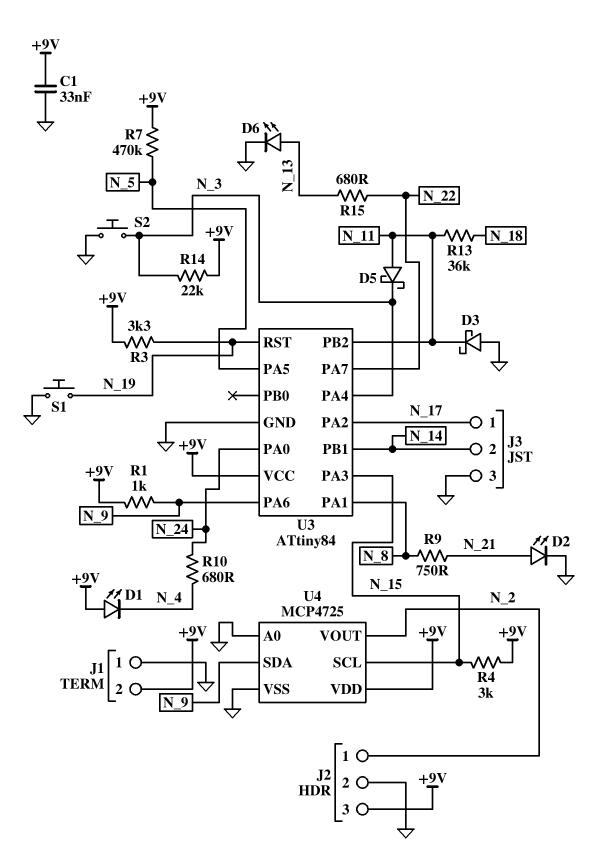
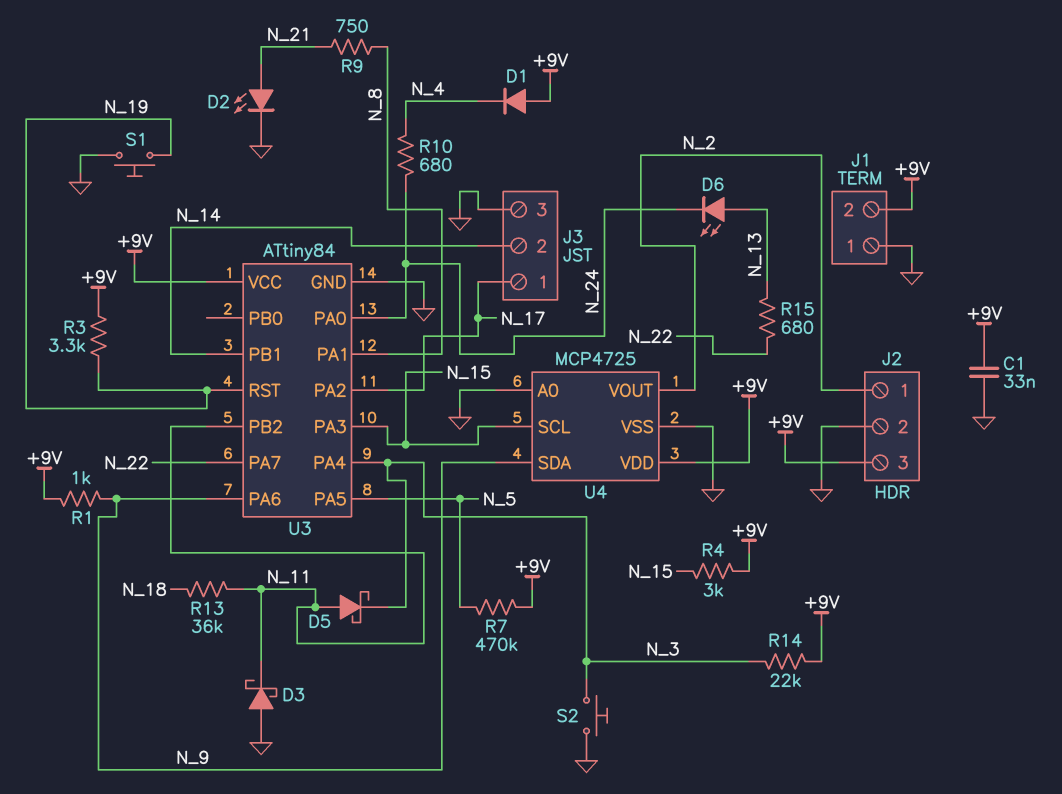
D1: LED (A +9V, K N_4) -> diode (A +9V, K N_4)
D6: LED (A N_13, K GND) -> LED (A N_13, K N_24)

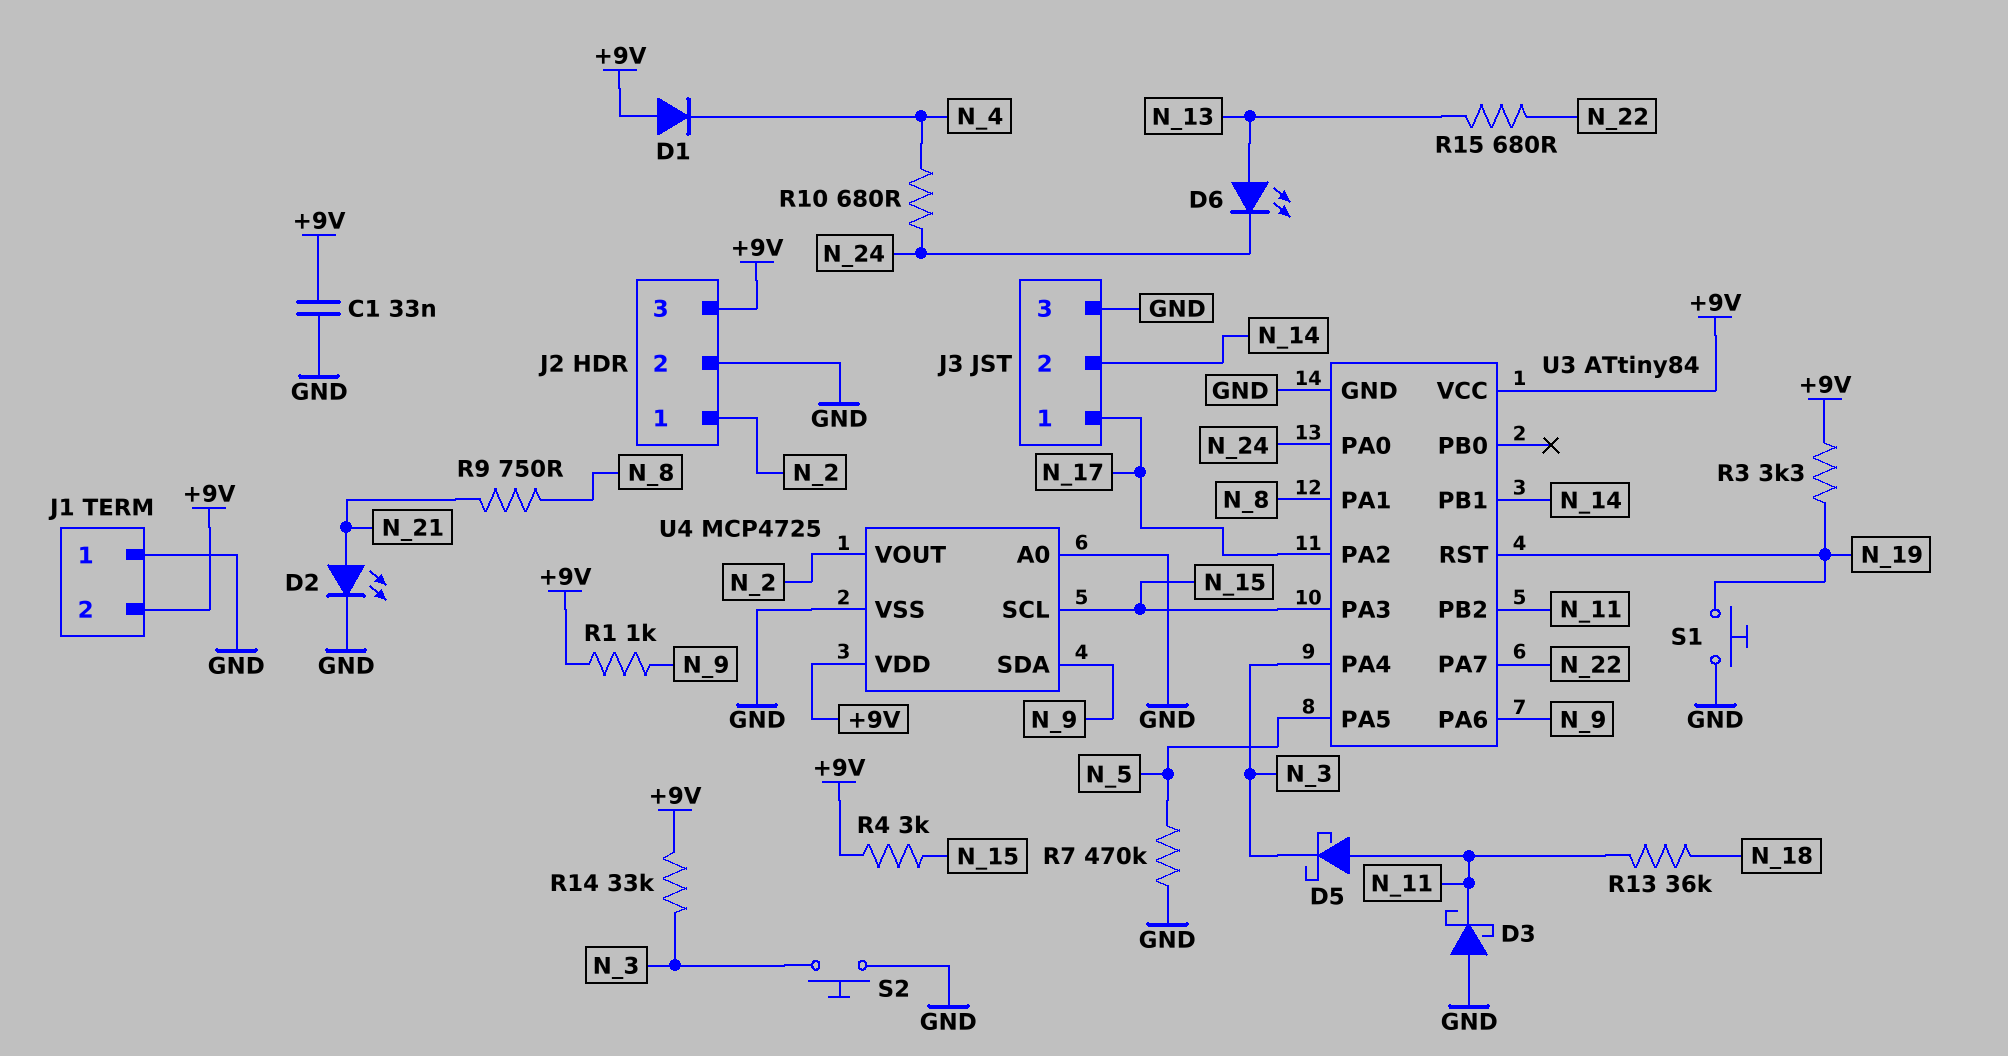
R7: 470k (+9V, N_5) -> 470k (GND, N_5)
R14: 22k (+9V, N_3) -> 33k (+9V, N_3)

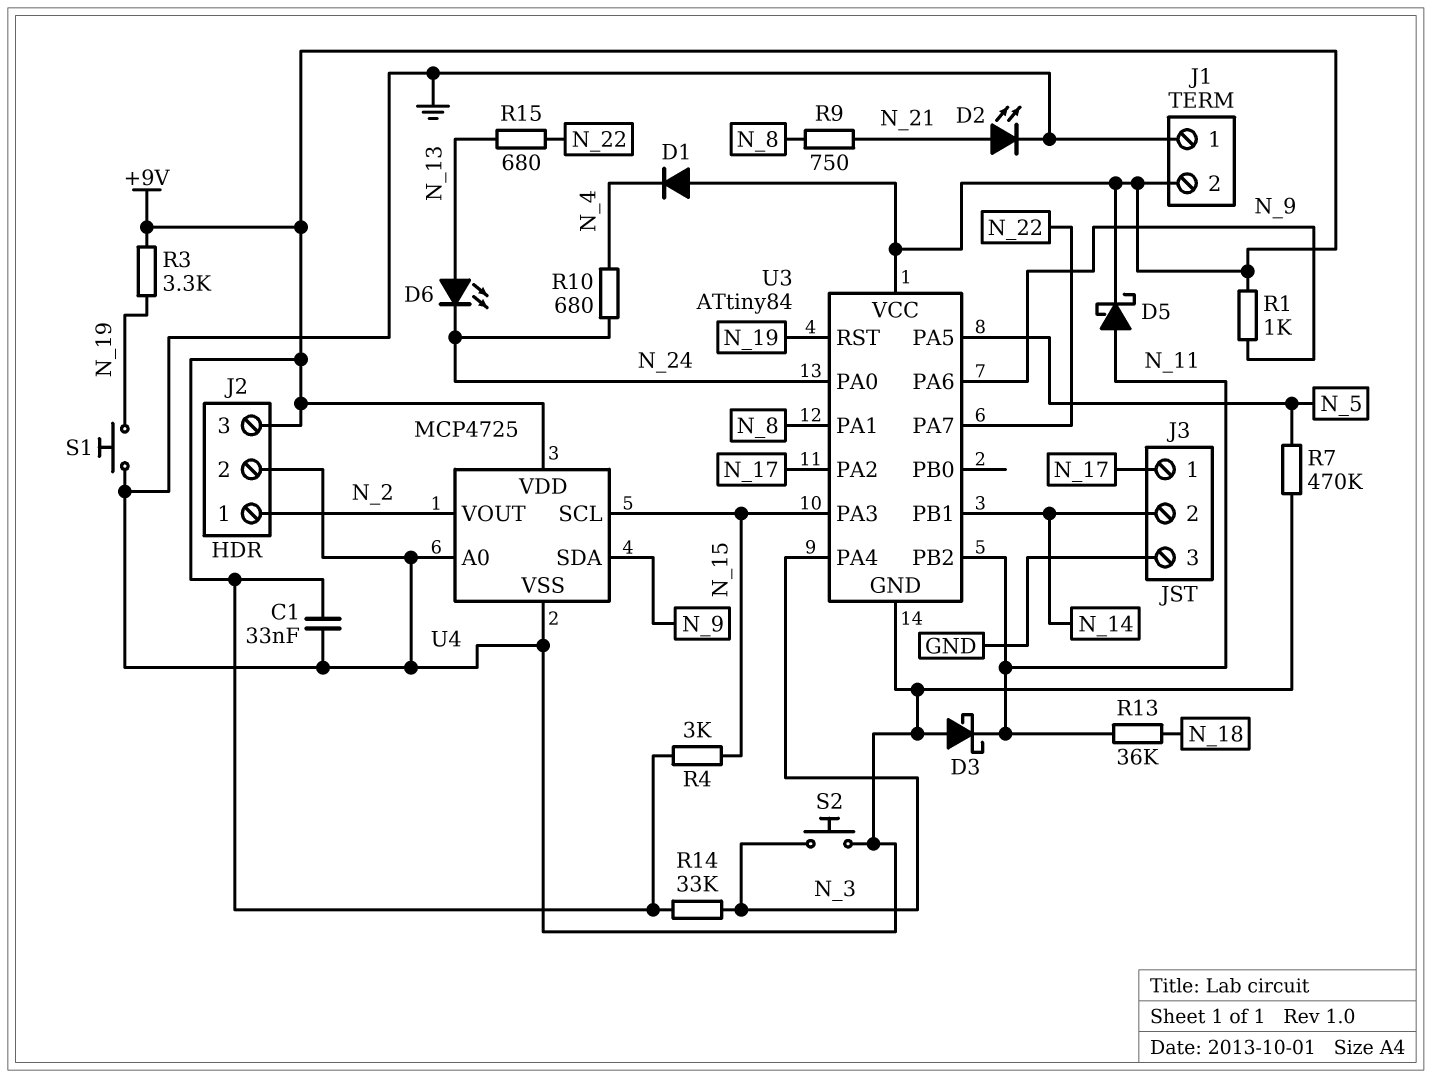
D5: schottky (A N_11, K N_3) -> schottky (A N_11, K +9V)

